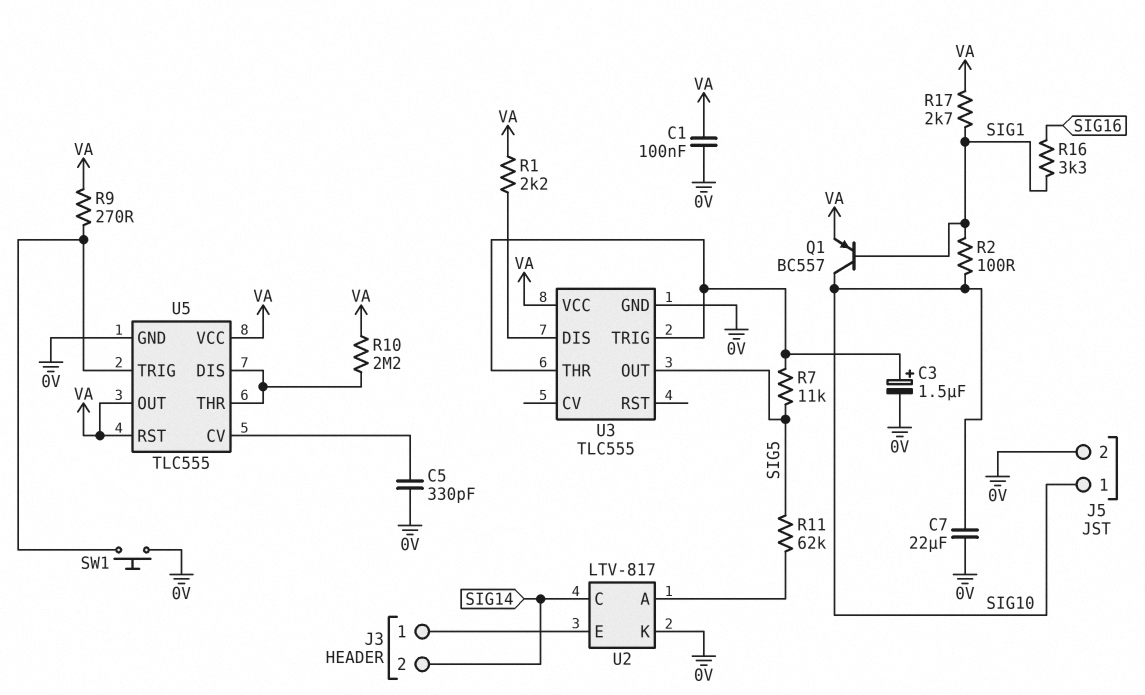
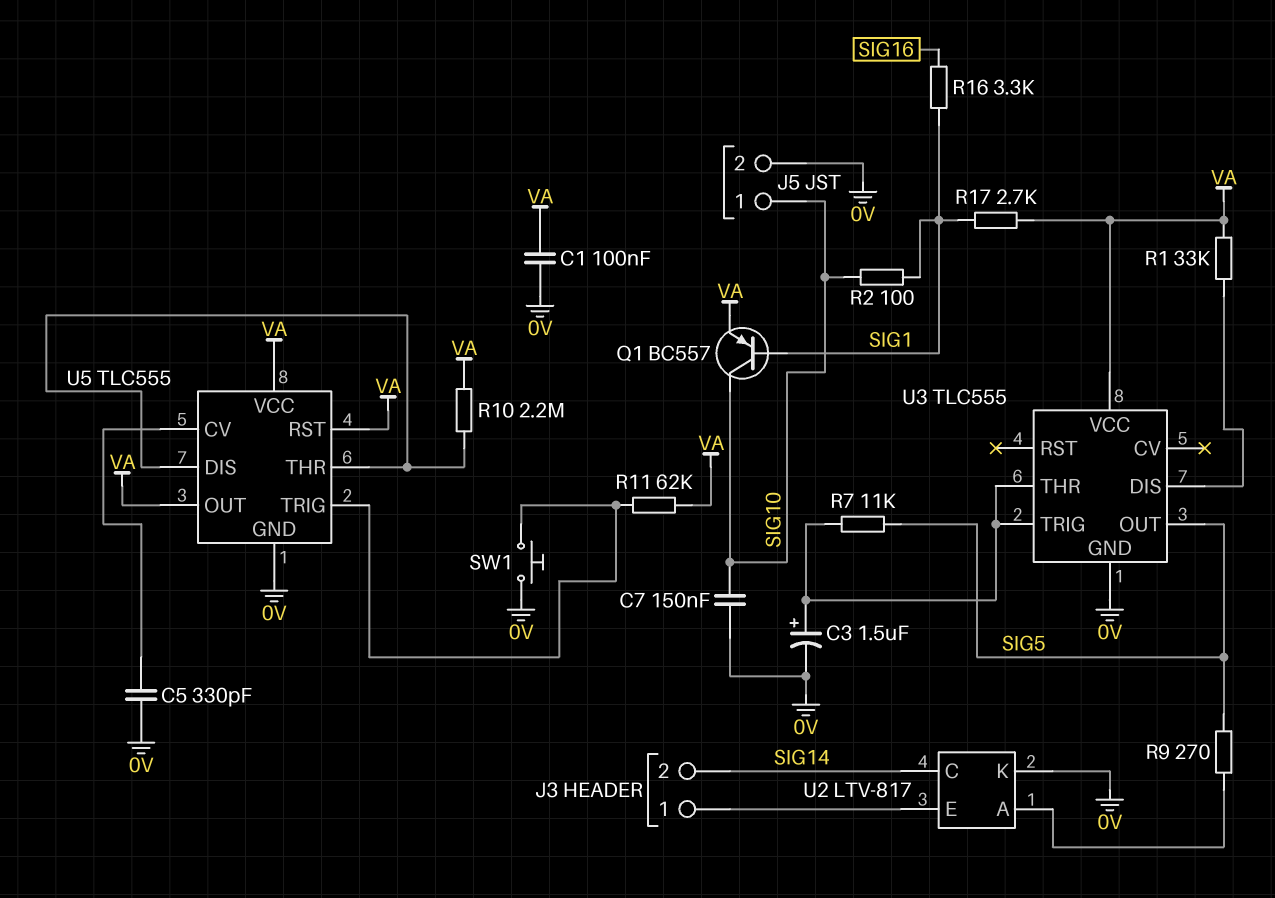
C7: 22uF (0V, SIG10) -> 150nF (0V, SIG10)
R1: 2.2k (U3/DIS, VA) -> 33k (U3/DIS, VA)
R9: 270 (U5/TRIG, VA) -> 270 (SIG5, U2/A)
R11: 62k (SIG5, U2/A) -> 62k (U5/TRIG, VA)

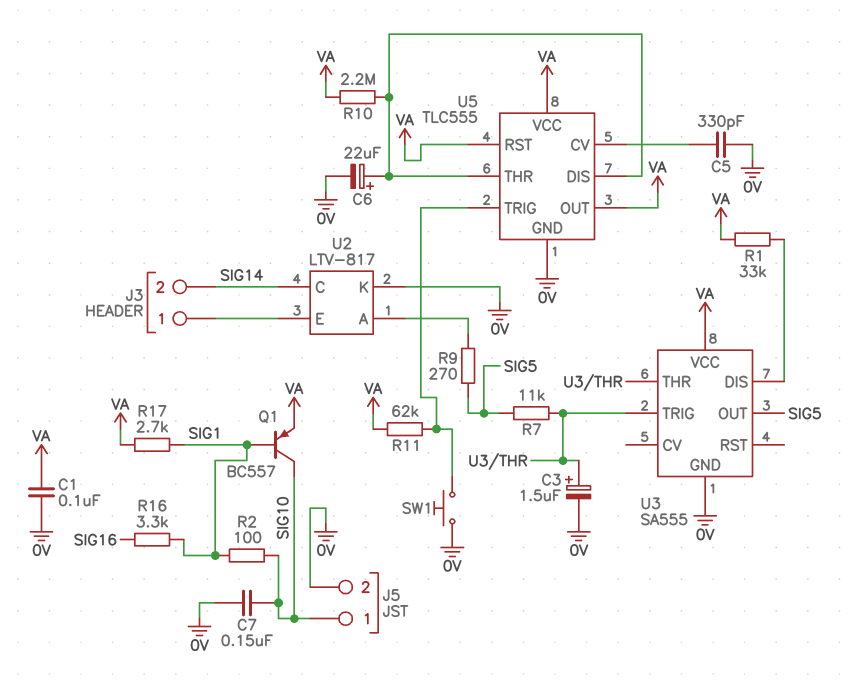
C6: none -> 22uF (plus U5/DIS, minus 0V)
U3: TLC555 -> SA555

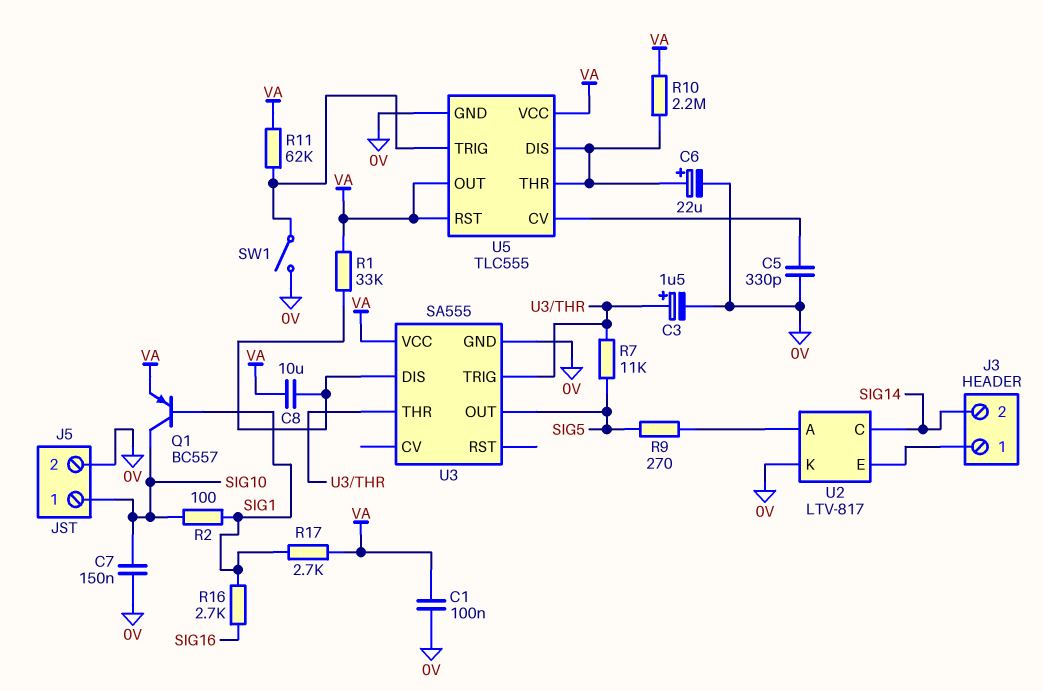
C8: none -> 10uF (U3/DIS, VA)
R16: 3.3k (SIG1, SIG16) -> 2.7k (SIG1, SIG16)
SW1: button (0V, U5/TRIG) -> switch (0V, U5/TRIG)

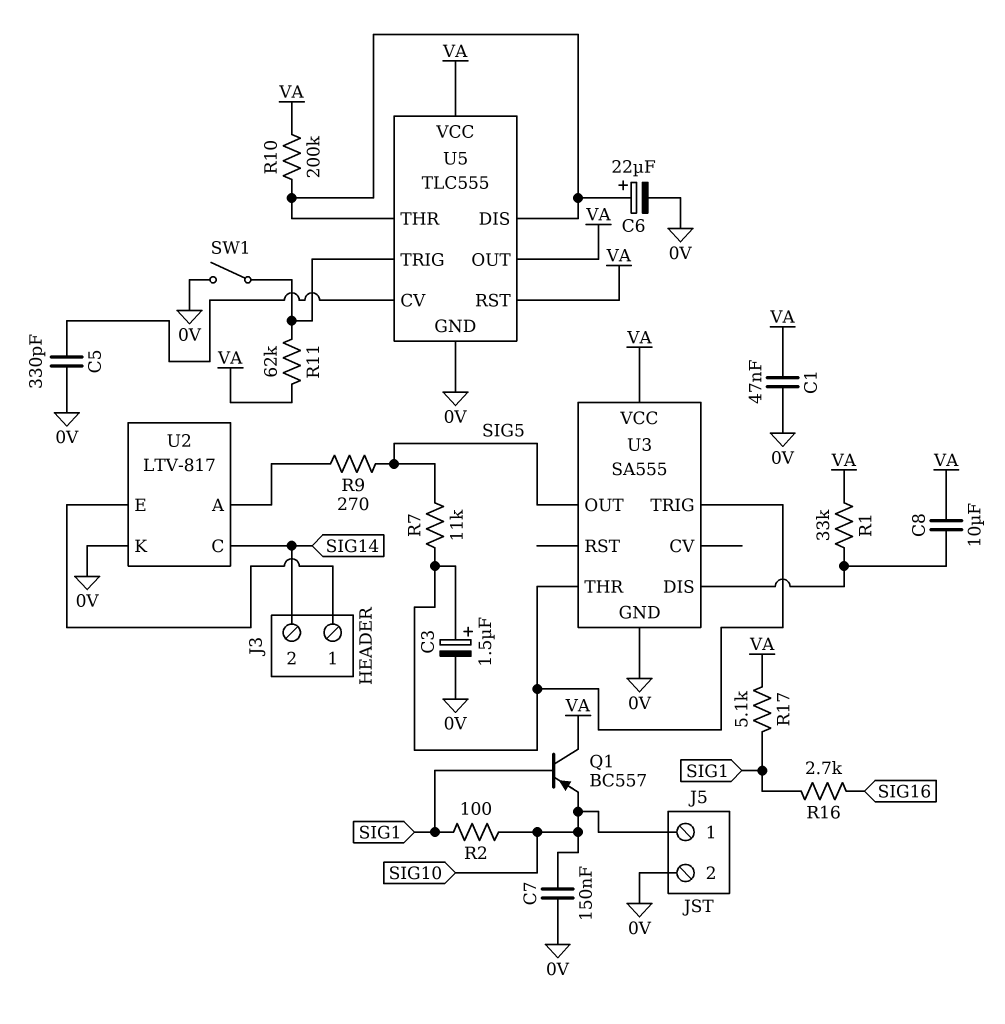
C1: 100nF (0V, VA) -> 47nF (0V, VA)
Q1: PNP BC557 (B SIG1, C SIG10, E VA) -> PNP BC557 (B SIG1, C VA, E SIG10)
R10: 2.2M (U5/DIS, VA) -> 200k (U5/DIS, VA)
R17: 2.7k (SIG1, VA) -> 5.1k (SIG1, VA)

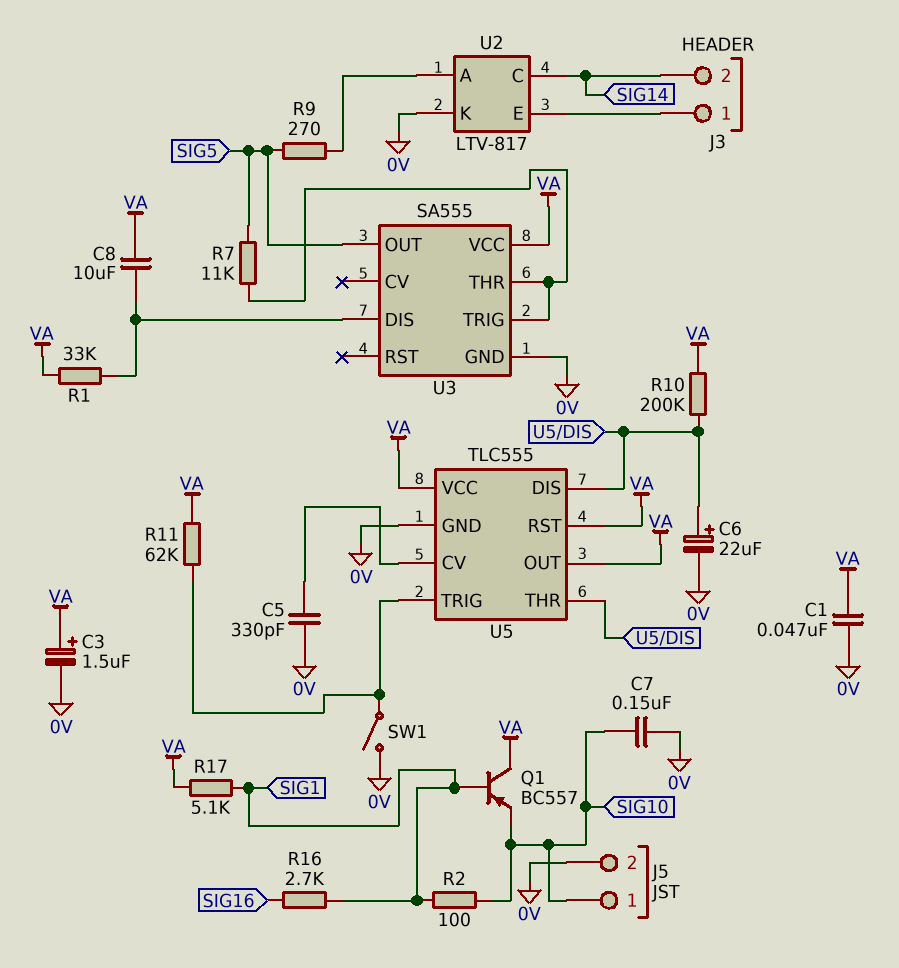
C3: 1.5uF (plus U3/THR, minus 0V) -> 1.5uF (plus VA, minus 0V)

